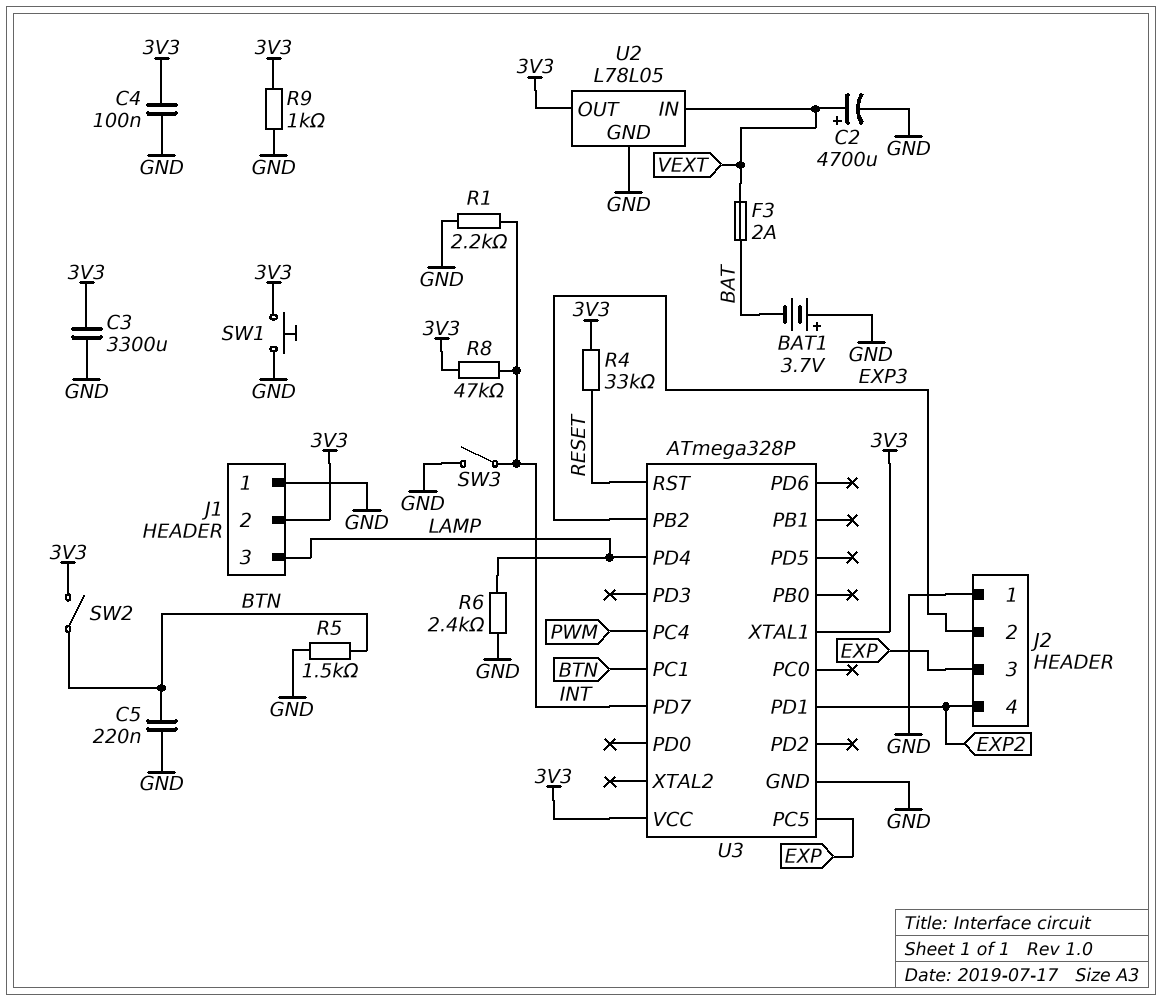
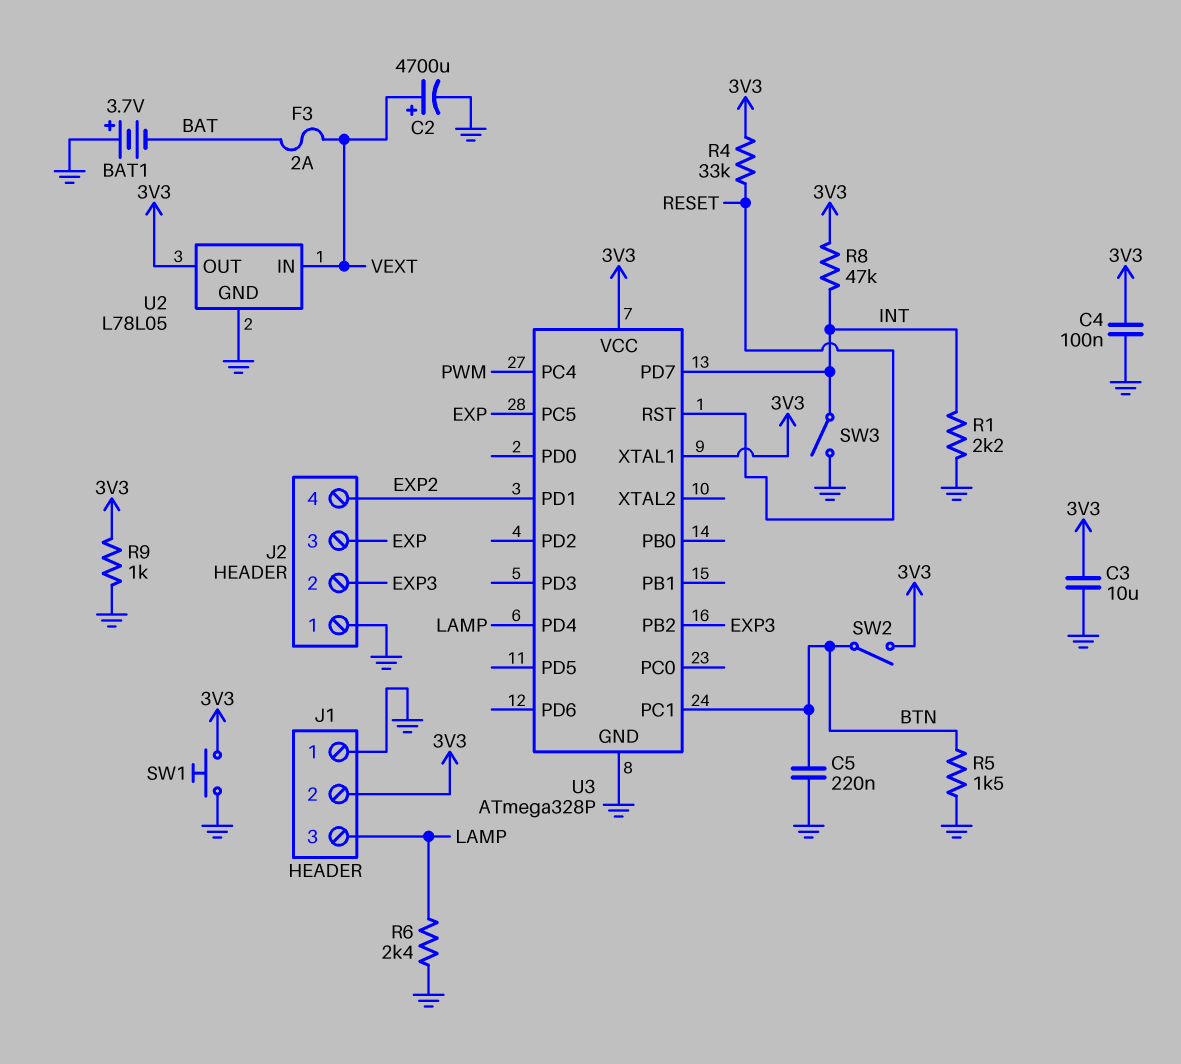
C3: 3300uF (3V3, GND) -> 10uF (3V3, GND)

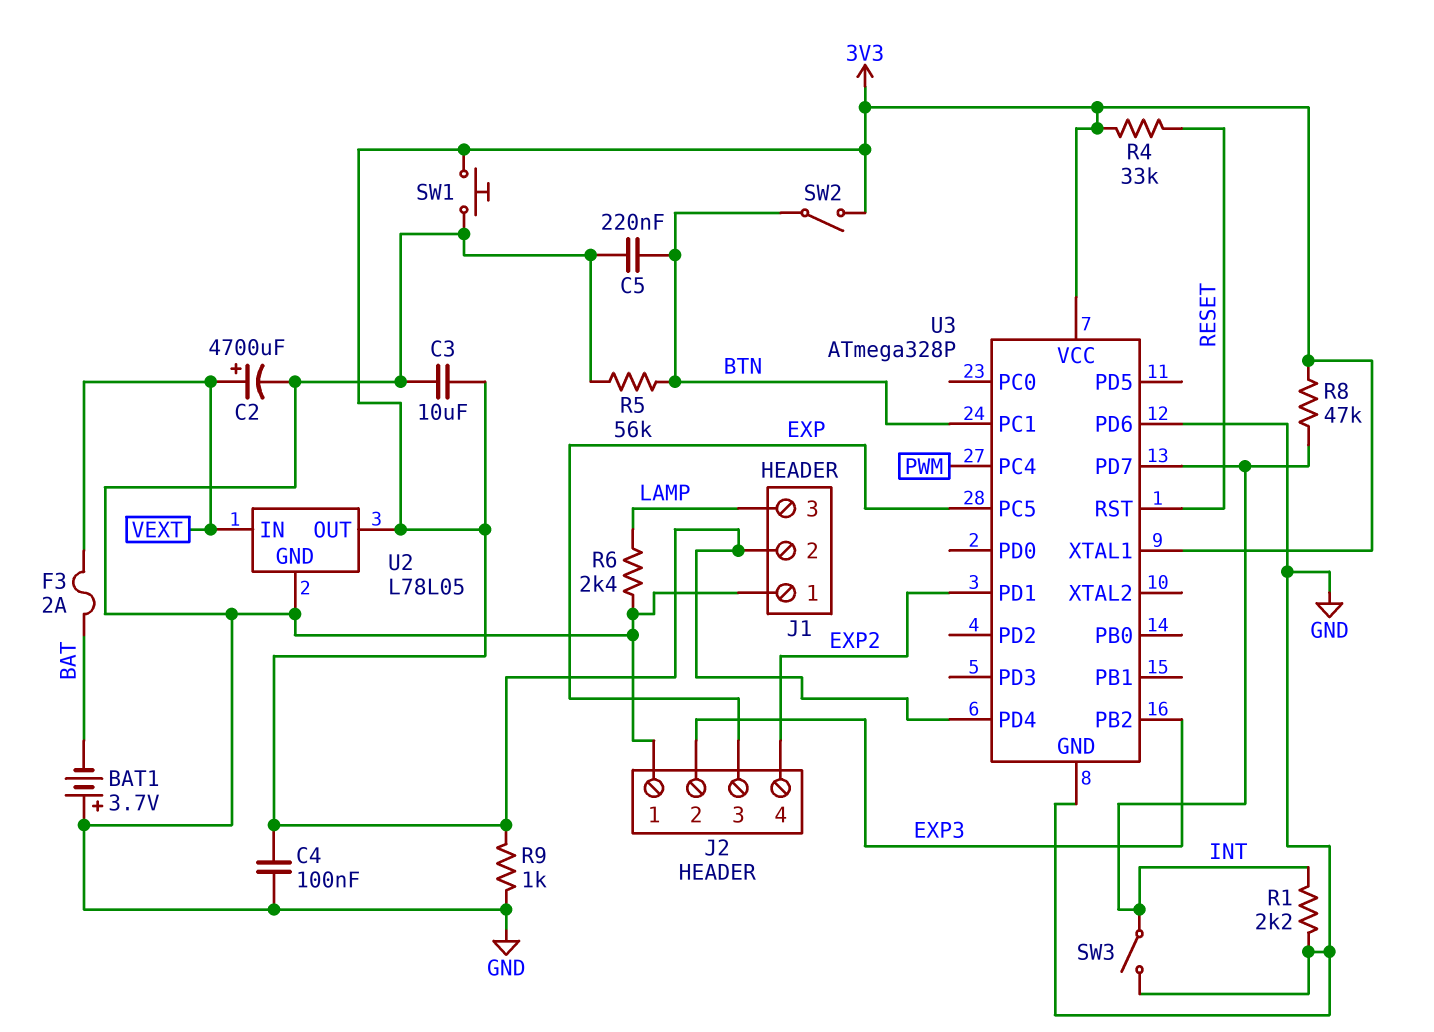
R5: 1.5k (BTN, GND) -> 56k (BTN, GND)
U3 pin PD4: LAMP -> 3V3
U3 pin PD6: none -> GND

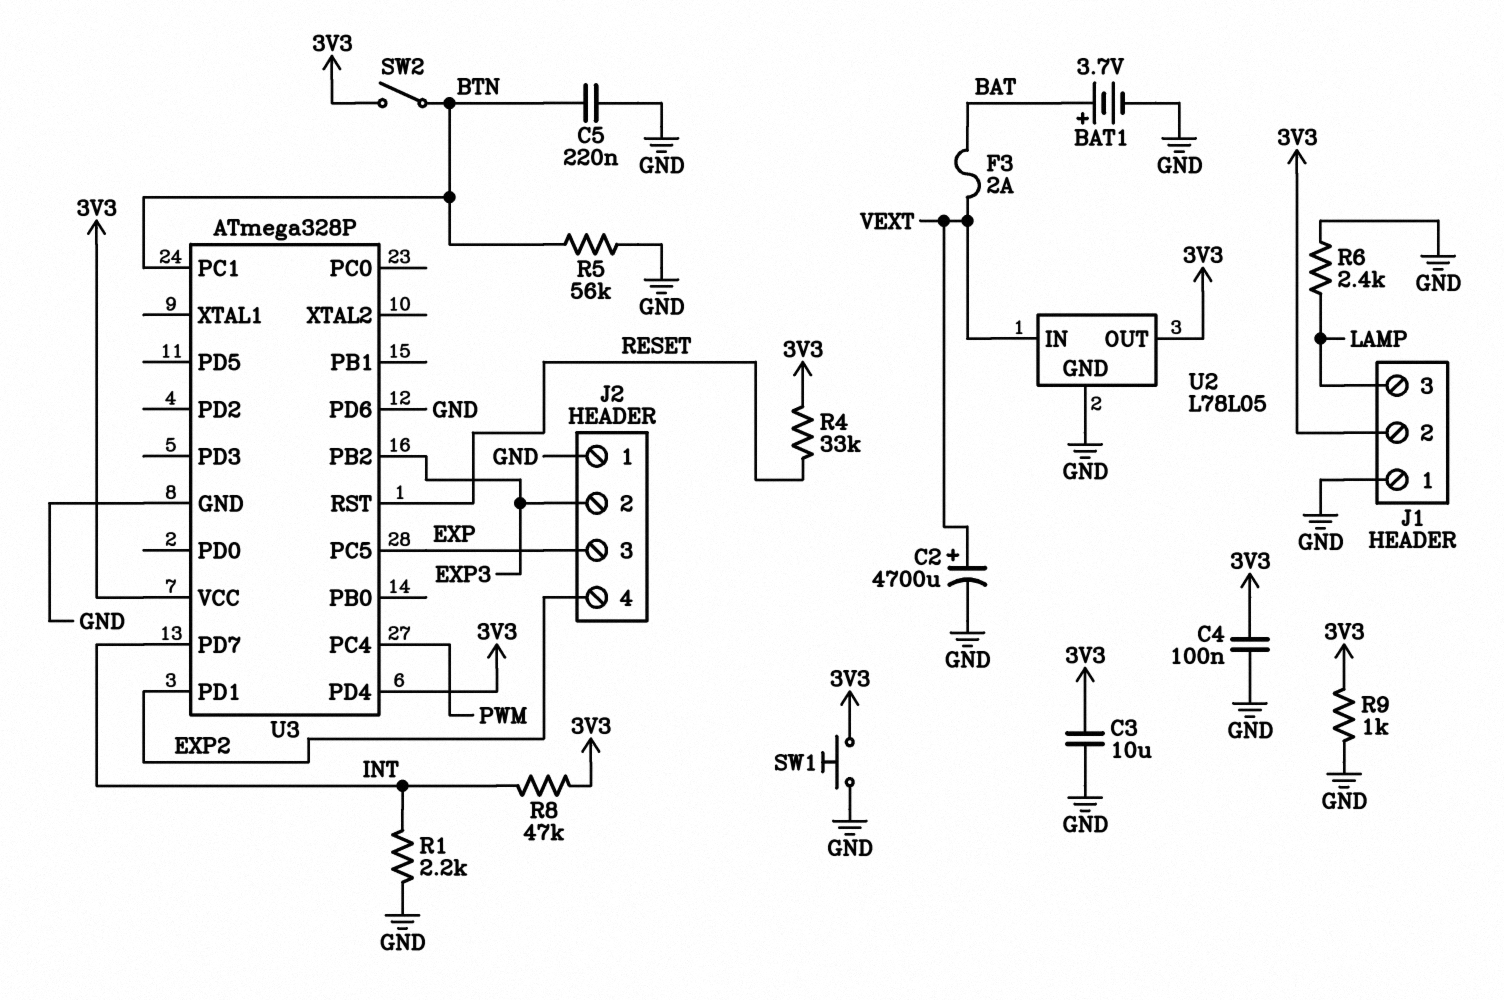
BAT1: 3.7V (plus GND, minus BAT) -> 3.7V (plus BAT, minus GND)
SW3: switch (GND, INT) -> none
U3 pin XTAL1: 3V3 -> none

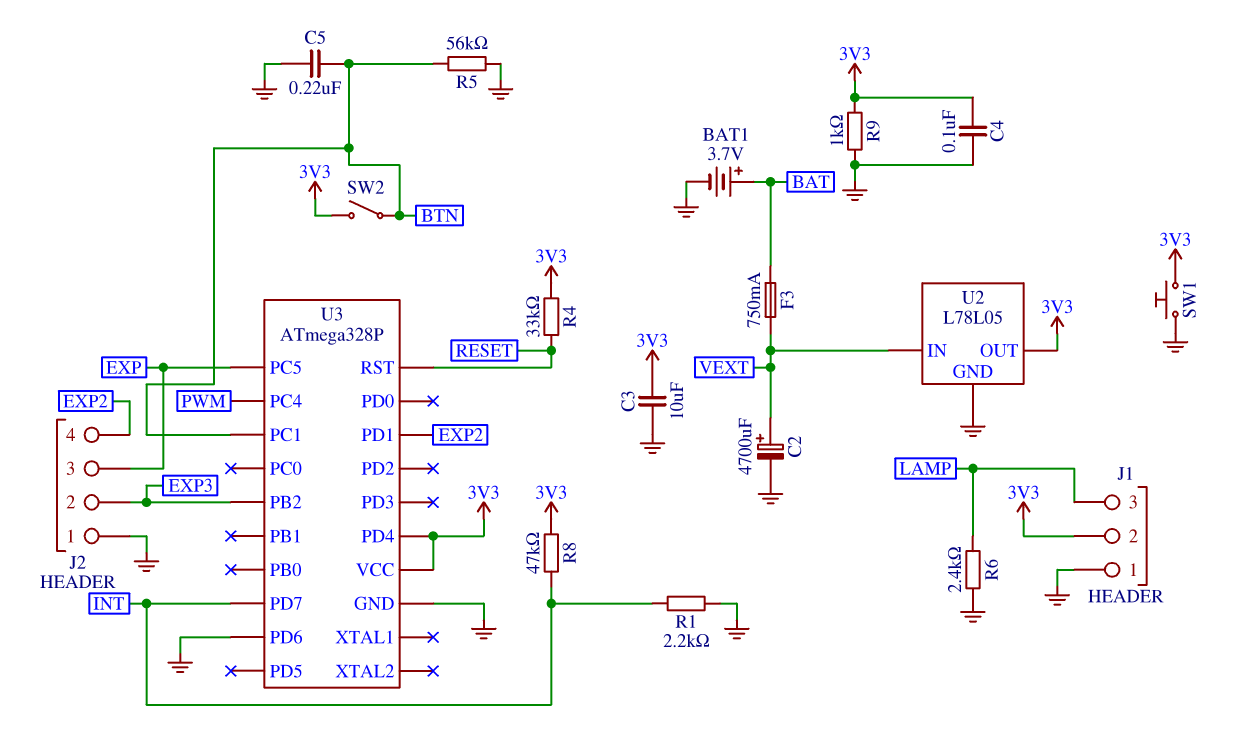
F3: 2A (BAT, VEXT) -> 750mA (BAT, VEXT)

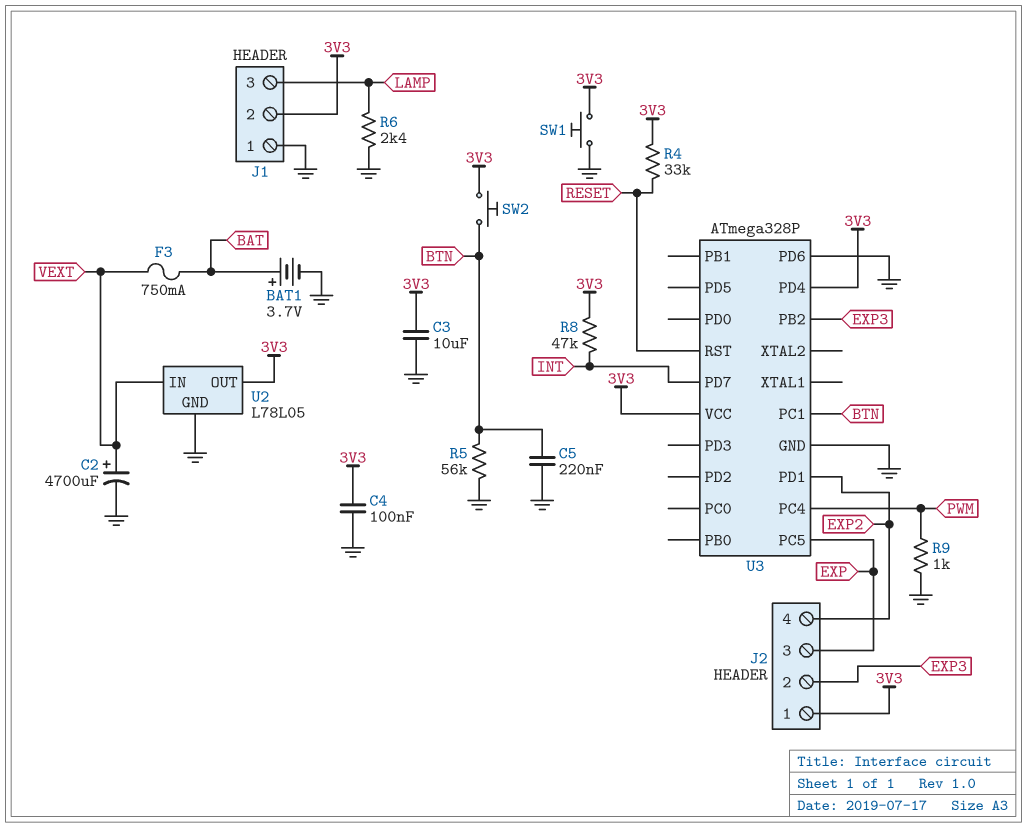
J2 pin 1: GND -> 3V3
R1: 2.2k (GND, INT) -> none
R9: 1k (3V3, GND) -> 1k (GND, PWM)
SW2: switch (3V3, BTN) -> button (3V3, BTN)

